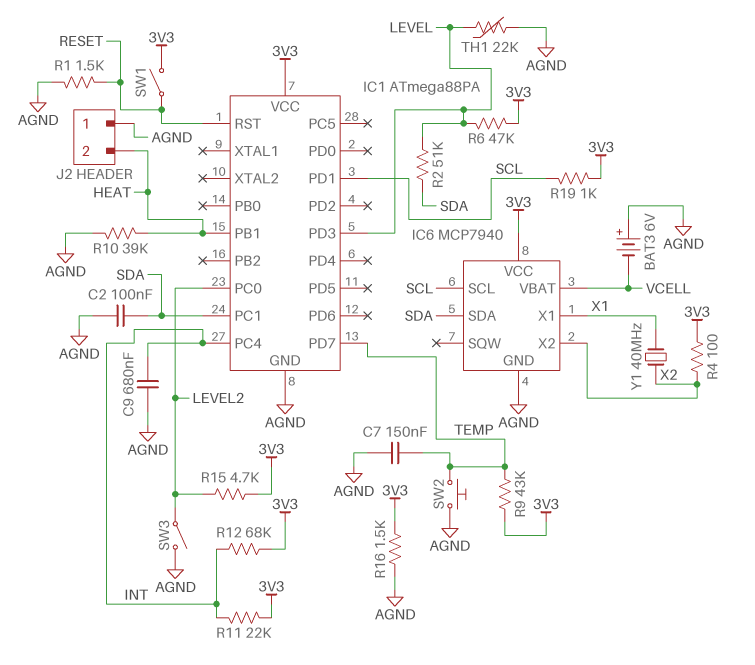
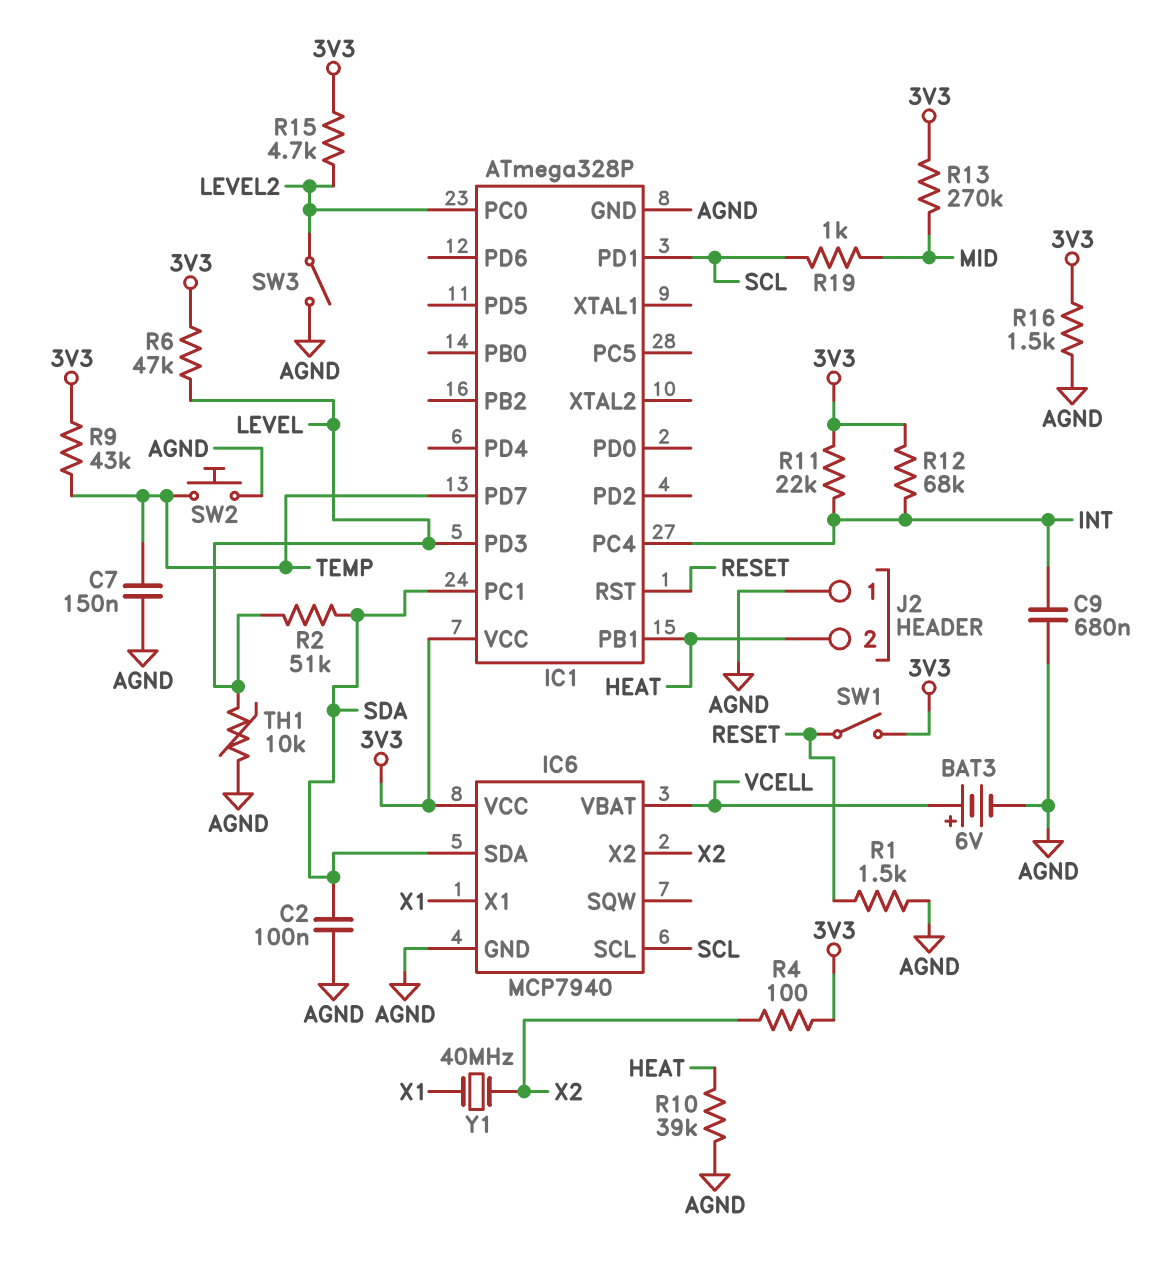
BAT3: 6V (plus AGND, minus VCELL) -> 6V (plus VCELL, minus AGND)
IC1: ATmega88PA -> ATmega328P
R13: none -> 270k (3V3, MID)
R19: 1k (3V3, SCL) -> 1k (MID, SCL)
TH1: 22k (AGND, LEVEL) -> 10k (AGND, LEVEL)

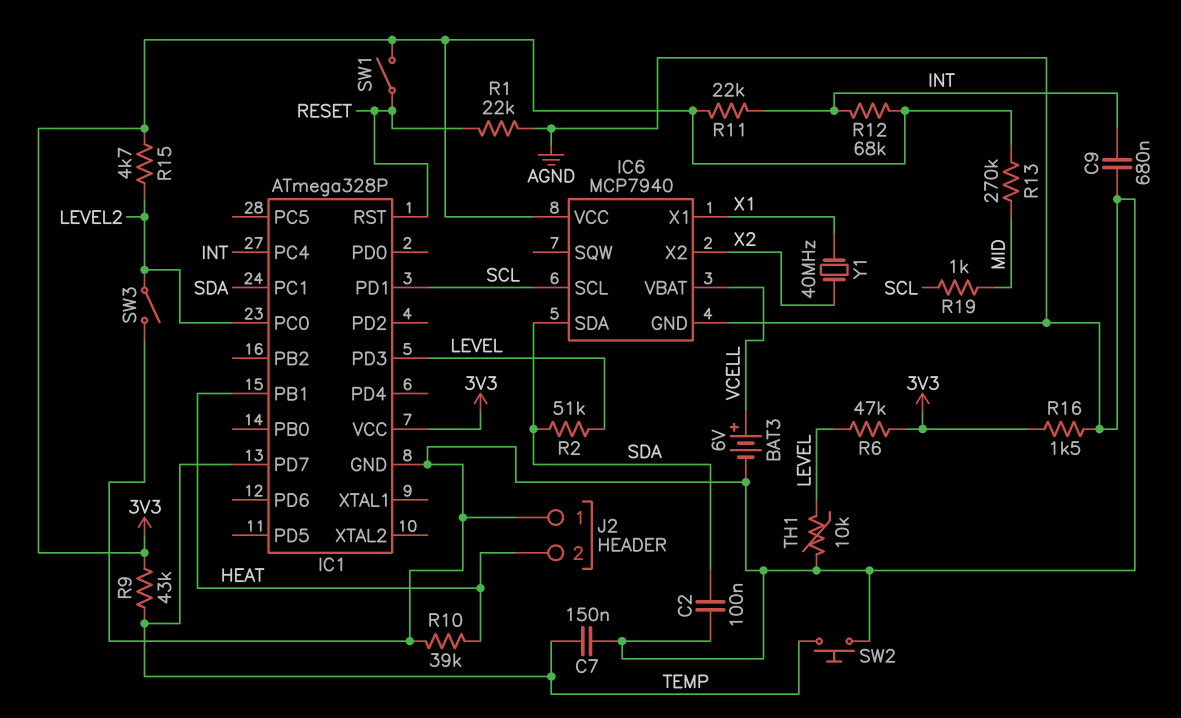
R1: 1.5k (AGND, RESET) -> 22k (AGND, RESET)
R4: 100 (3V3, X2) -> none

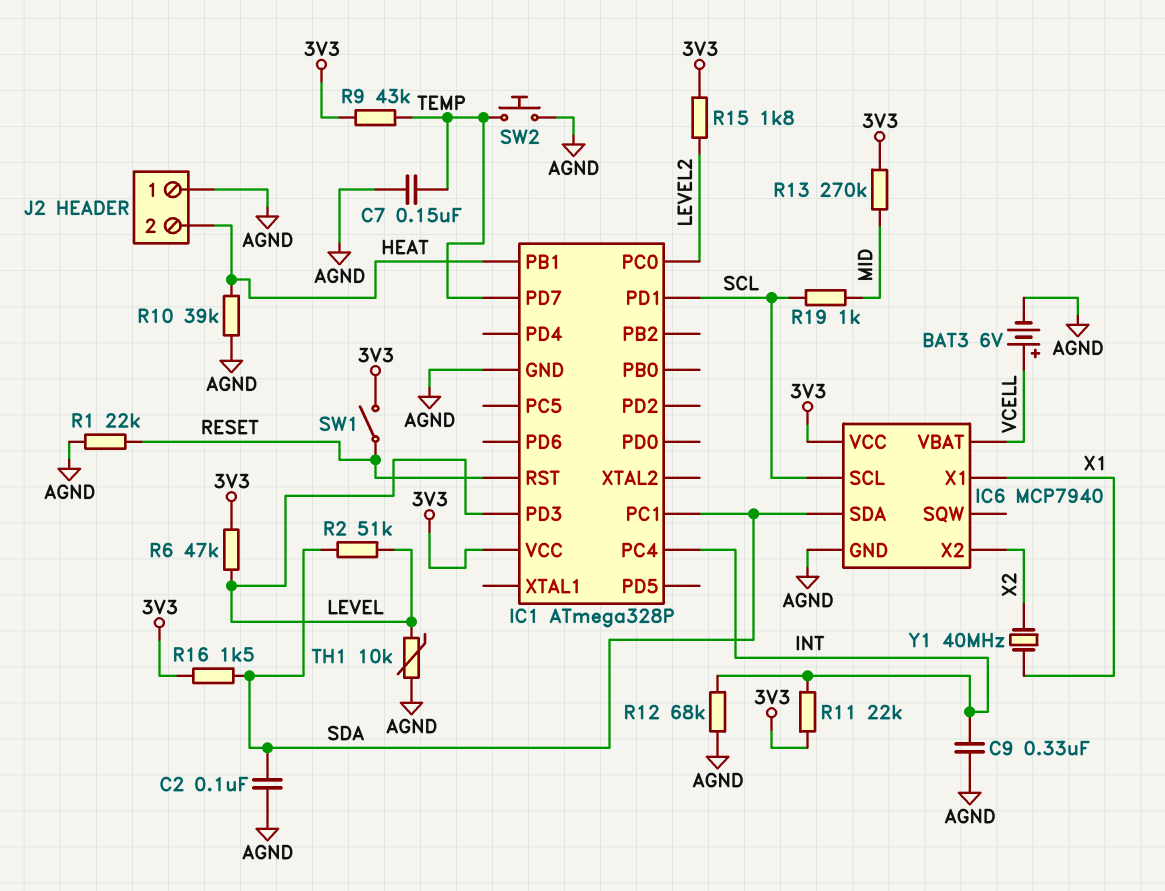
C9: 680nF (AGND, INT) -> 330nF (AGND, INT)
R12: 68k (3V3, INT) -> 68k (AGND, INT)
R15: 4.7k (3V3, LEVEL2) -> 1.8k (3V3, LEVEL2)
R16: 1.5k (3V3, AGND) -> 1.5k (3V3, SDA)
SW3: switch (AGND, LEVEL2) -> none

